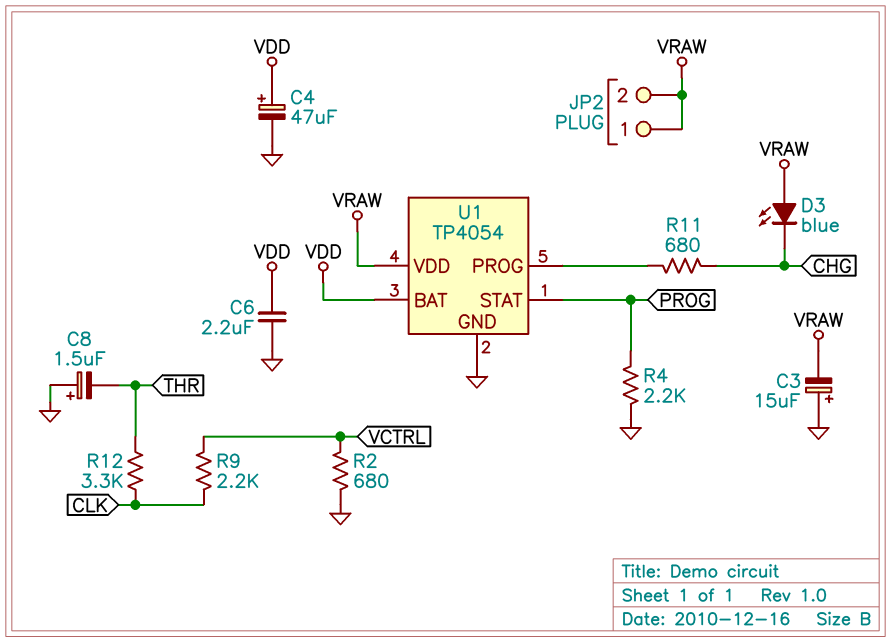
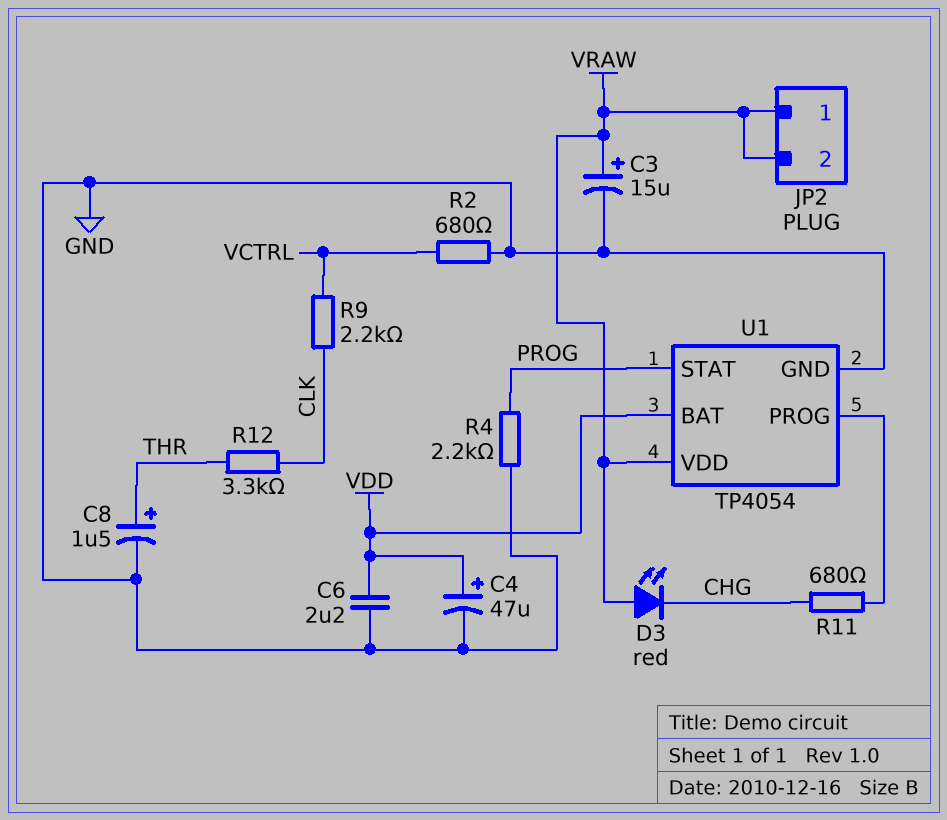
C3: 15uF (plus GND, minus VRAW) -> 15uF (plus VRAW, minus GND)
C8: 1.5uF (plus GND, minus THR) -> 1.5uF (plus THR, minus GND)
D3: LED blue (A VRAW, K CHG) -> LED red (A VRAW, K CHG)

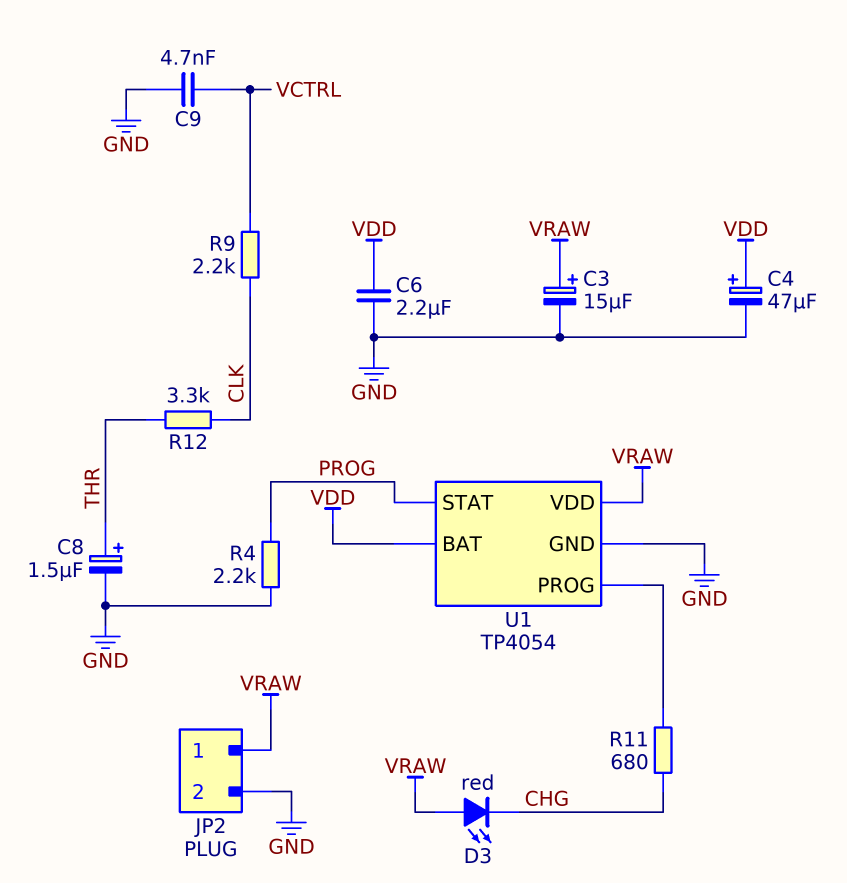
C9: none -> 4.7nF (GND, VCTRL)
JP2 pin 2: VRAW -> GND
R2: 680 (GND, VCTRL) -> none

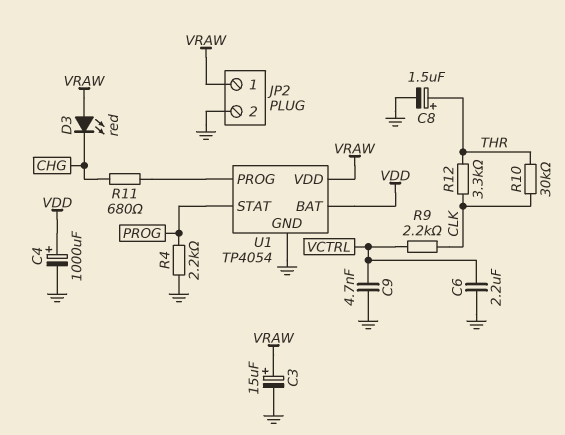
C4: 47uF (plus VDD, minus GND) -> 1000uF (plus VDD, minus GND)
C6: 2.2uF (GND, VDD) -> 2.2uF (GND, VCTRL)
R10: none -> 30k (CLK, THR)

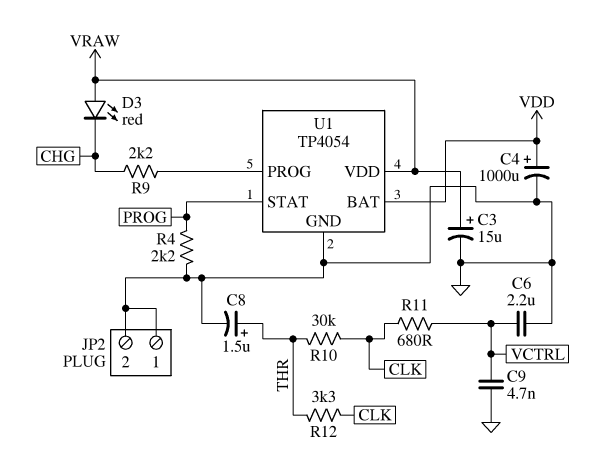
JP2 pin 1: VRAW -> GND
R9: 2.2k (CLK, VCTRL) -> 2.2k (CHG, U1/PROG)
R11: 680 (CHG, U1/PROG) -> 680 (CLK, VCTRL)

